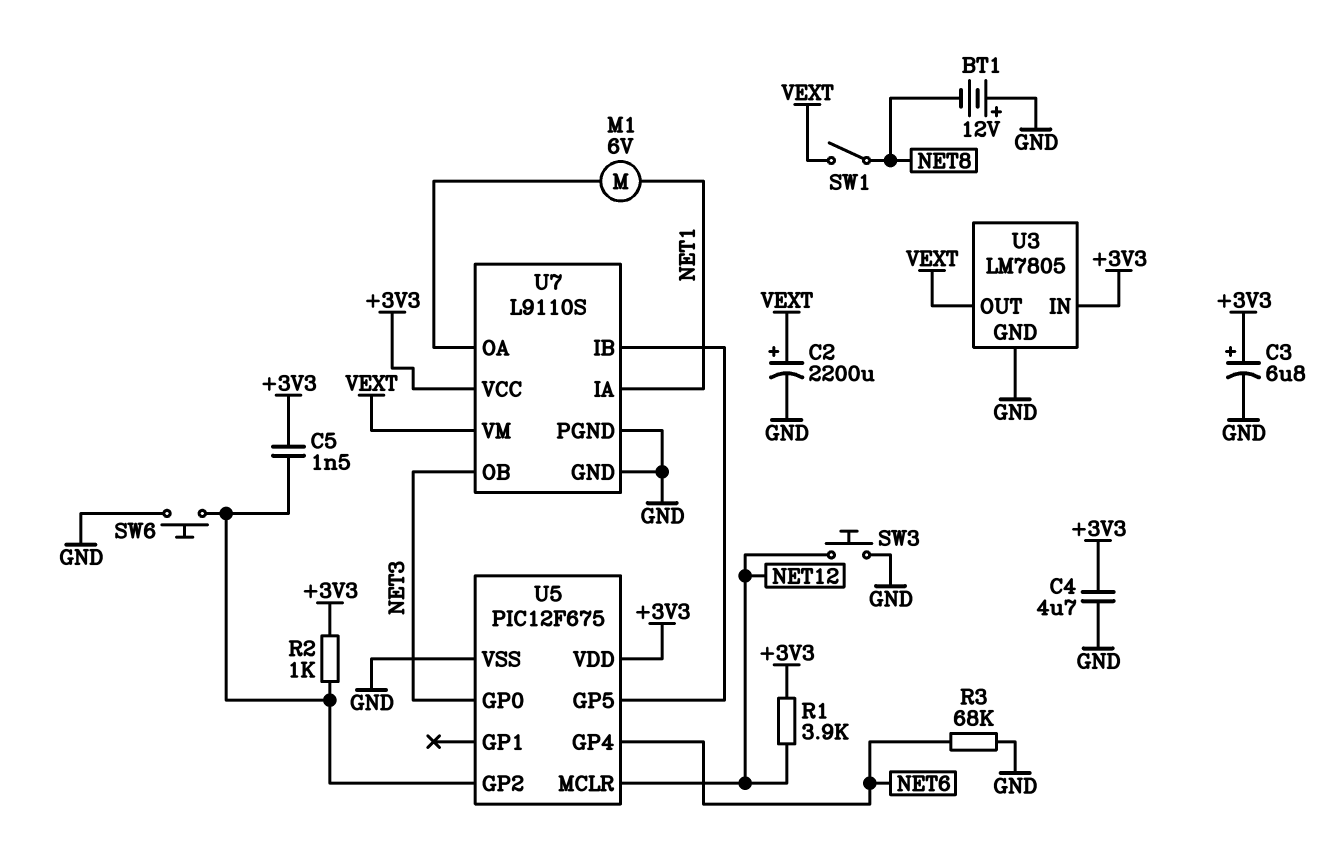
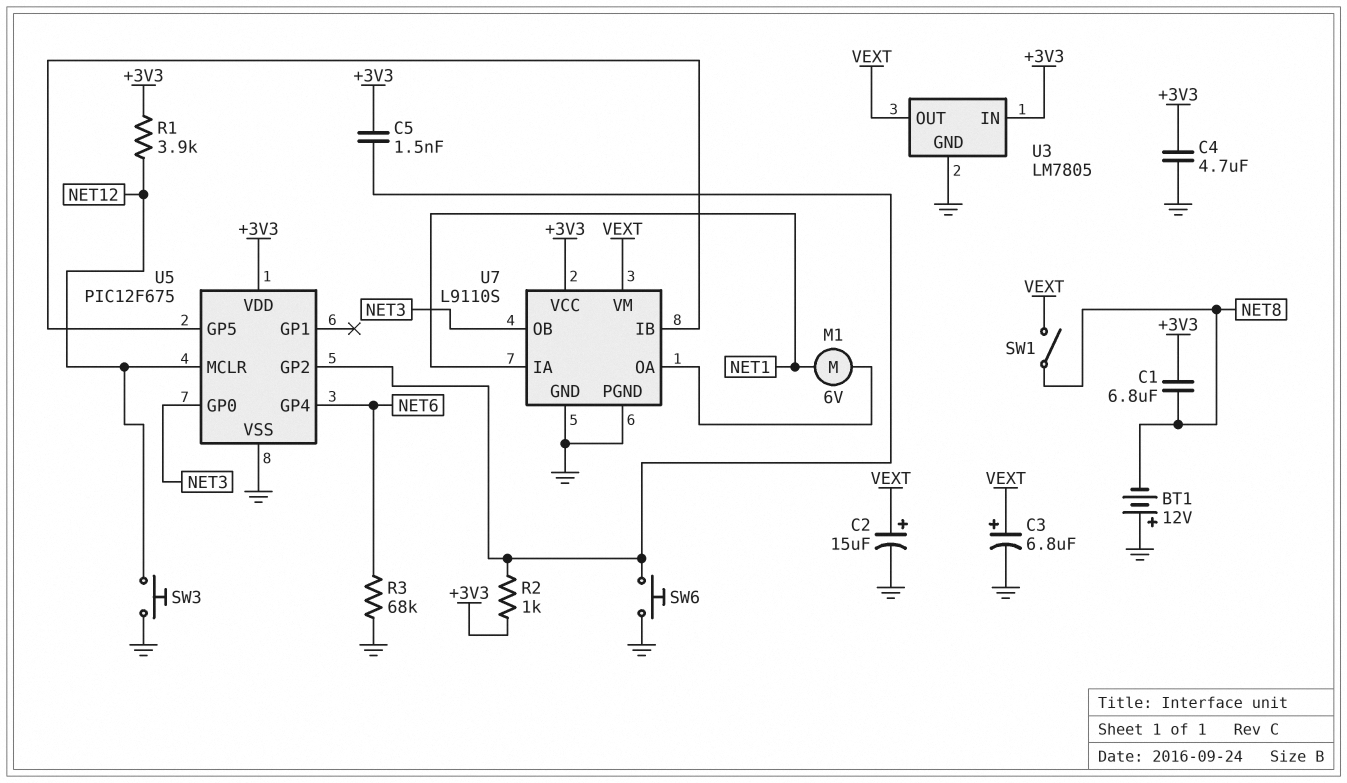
C1: none -> 6.8uF (+3V3, NET8)
C2: 2200uF (plus VEXT, minus GND) -> 15uF (plus VEXT, minus GND)
C3: 6.8uF (plus +3V3, minus GND) -> 6.8uF (plus VEXT, minus GND)

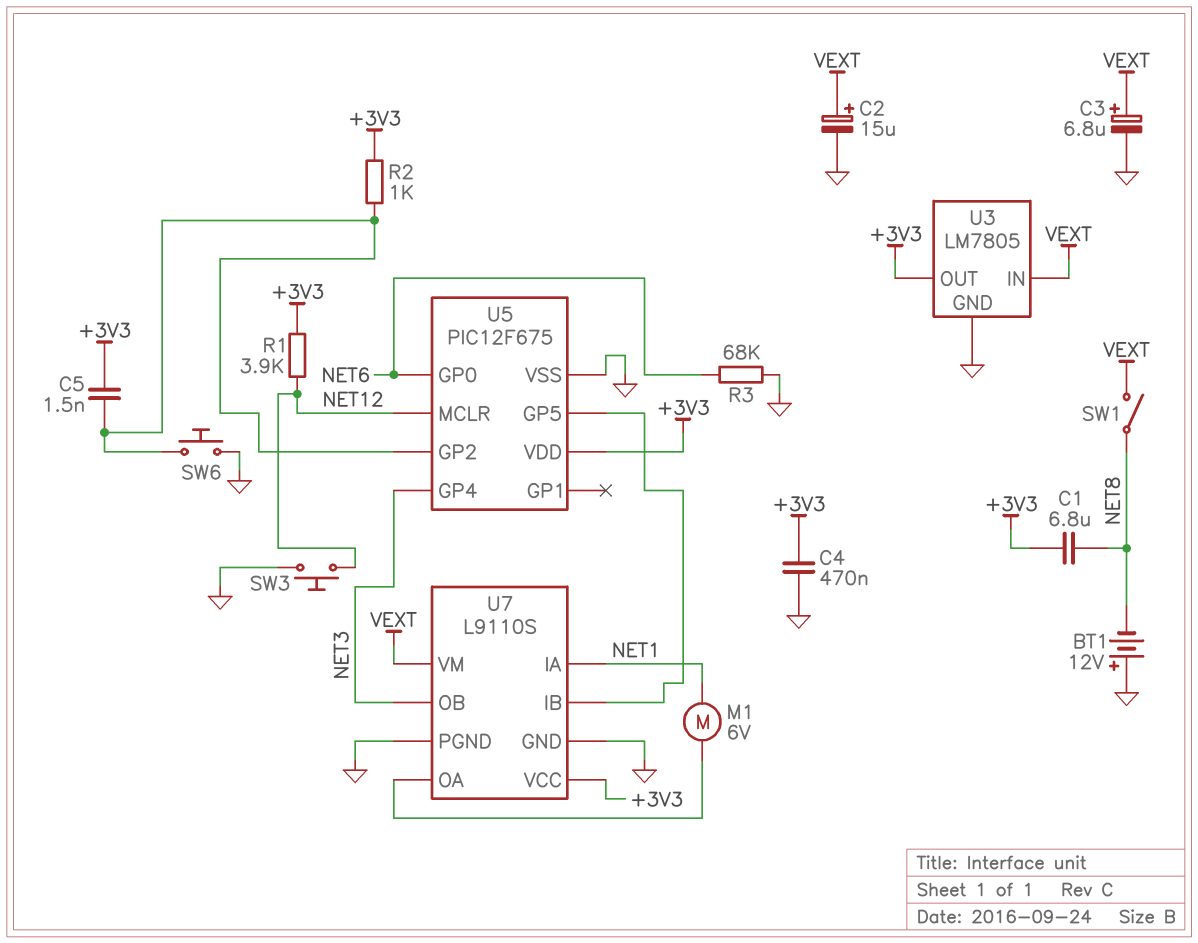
C4: 4.7uF (+3V3, GND) -> 470nF (+3V3, GND)
U3 pin IN: +3V3 -> VEXT
U3 pin OUT: VEXT -> +3V3
U5 pin GP0: NET3 -> NET6
U5 pin GP4: NET6 -> NET3

